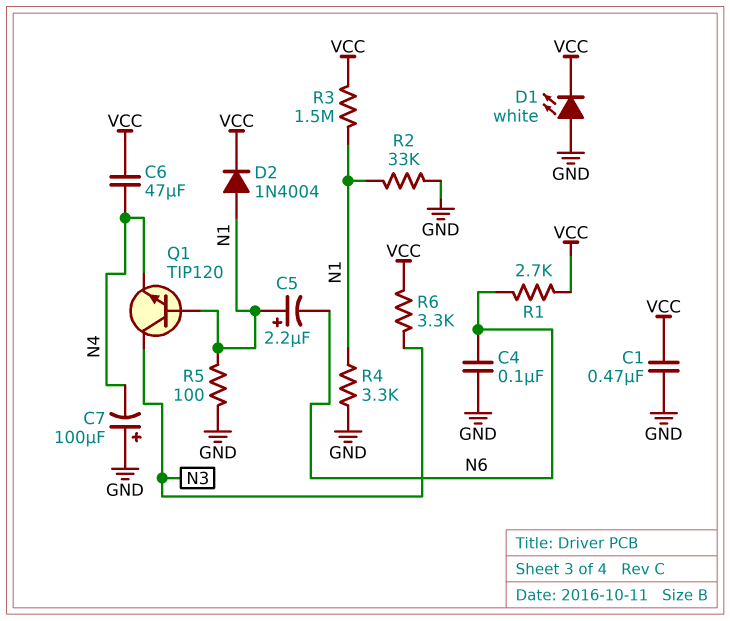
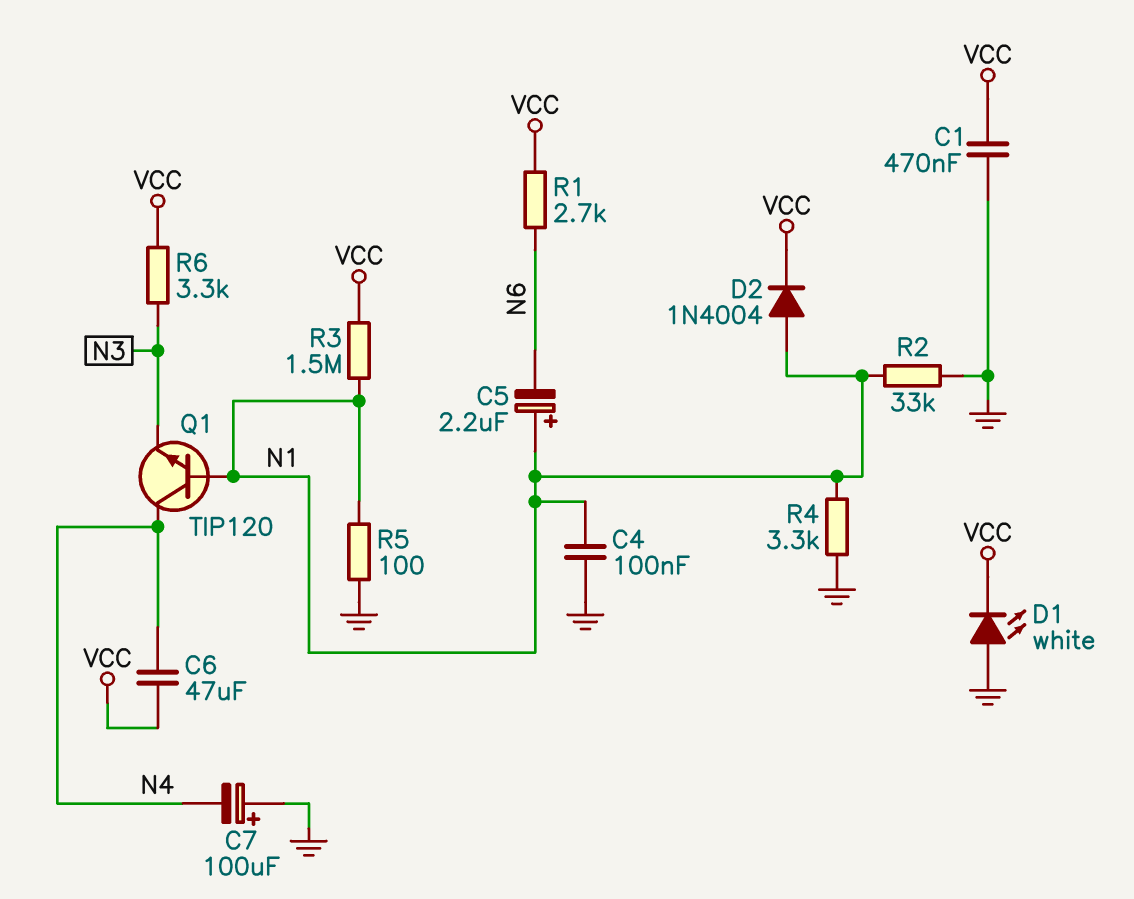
C4: 100nF (GND, N6) -> 100nF (GND, N1)
Q1: NPN TIP120 (B N1, C N3, E N4) -> NPN TIP120 (B N1, C N4, E N3)

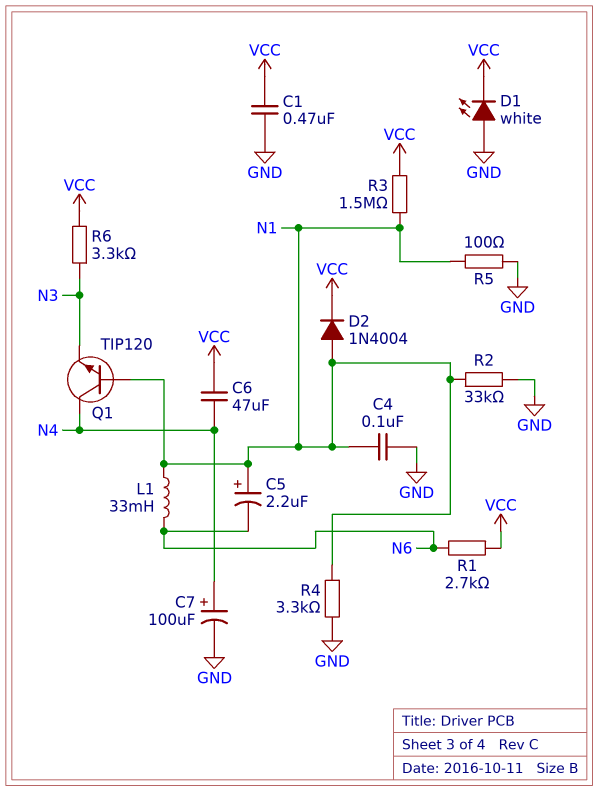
C7: 100uF (plus GND, minus N4) -> 100uF (plus N4, minus GND)
L1: none -> 33mH (N1, N6)

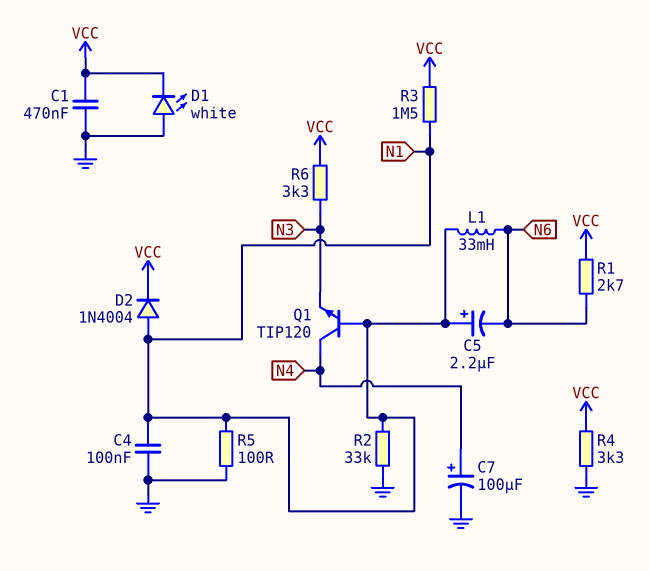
C6: 47uF (N4, VCC) -> none
R4: 3.3k (GND, N1) -> 3.3k (GND, VCC)

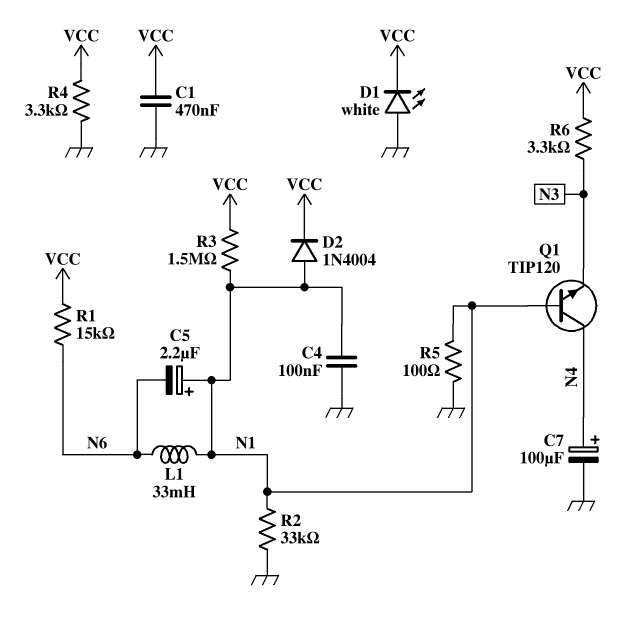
R1: 2.7k (N6, VCC) -> 15k (N6, VCC)

